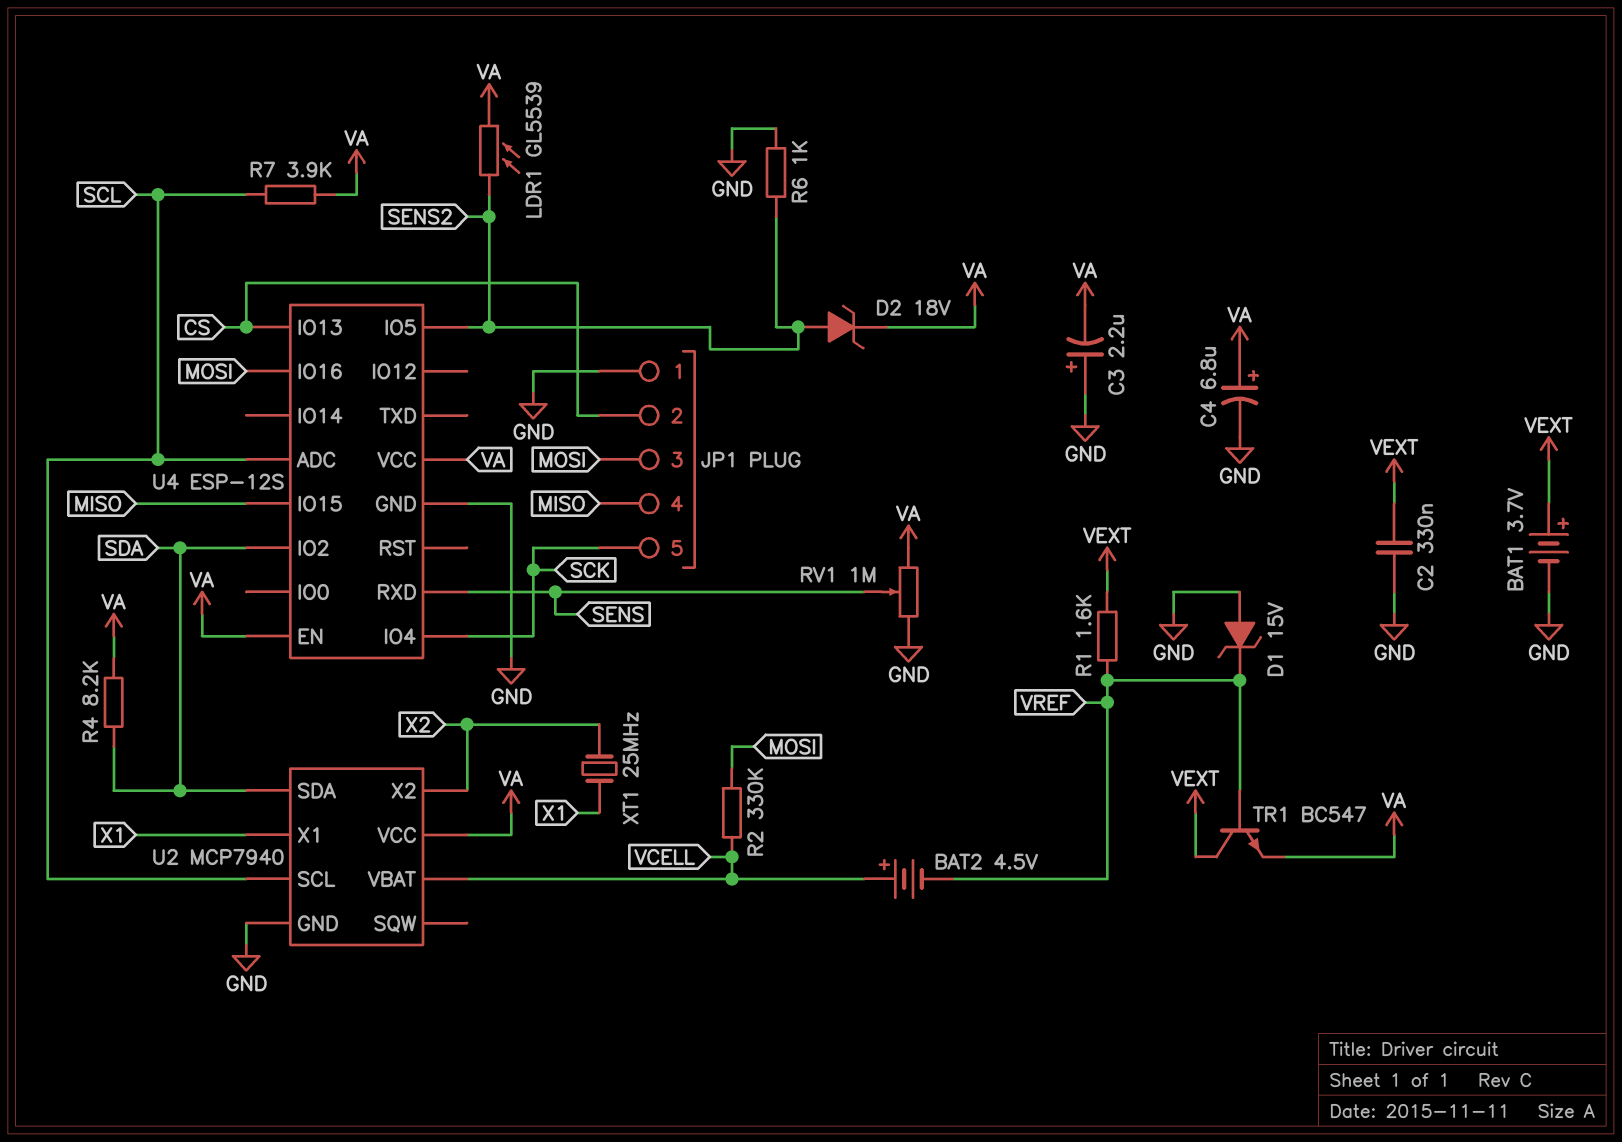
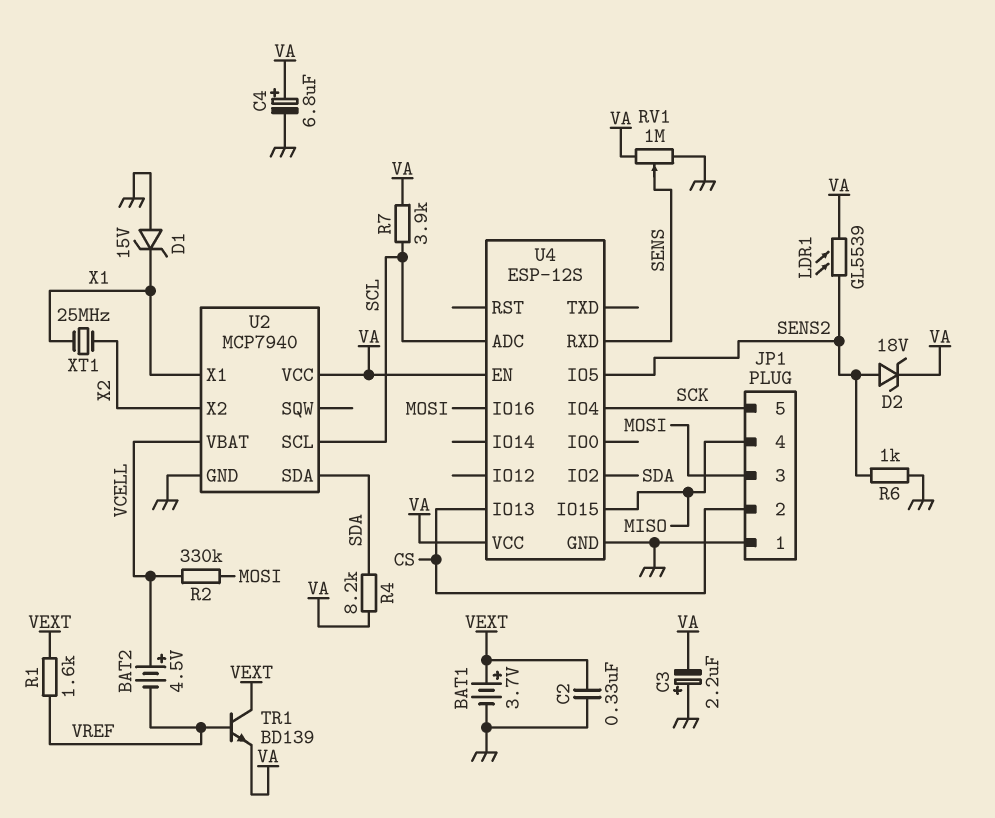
D1: zener 15V (A GND, K VREF) -> zener 15V (A GND, K X1)
TR1: NPN BC547 (B VREF, C VEXT, E VA) -> NPN BD139 (B VREF, C VEXT, E VA)

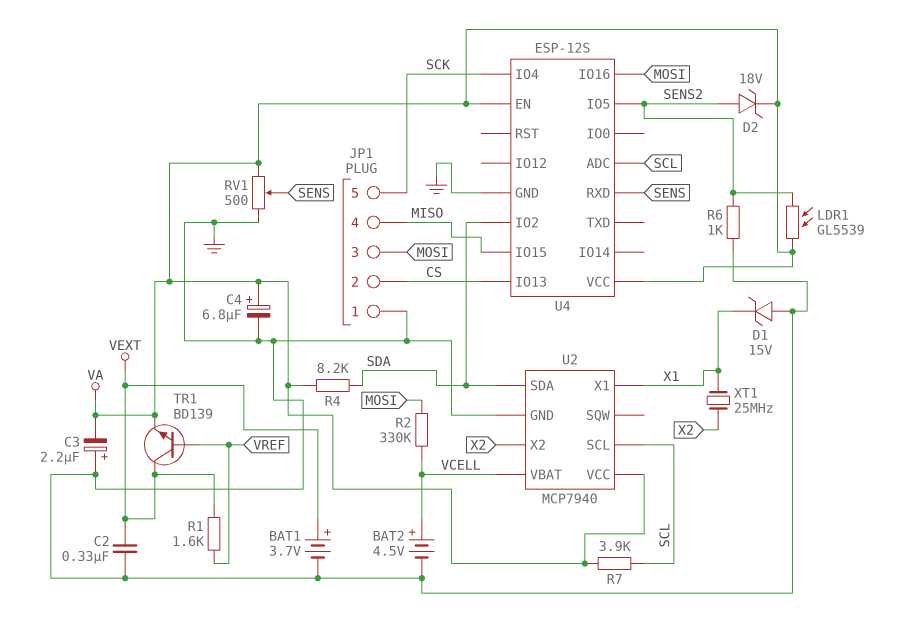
BAT2: 4.5V (plus VCELL, minus VREF) -> 4.5V (plus VCELL, minus GND)
RV1: 1M (GND, VA, wiper SENS) -> 500 (GND, VA, wiper SENS)

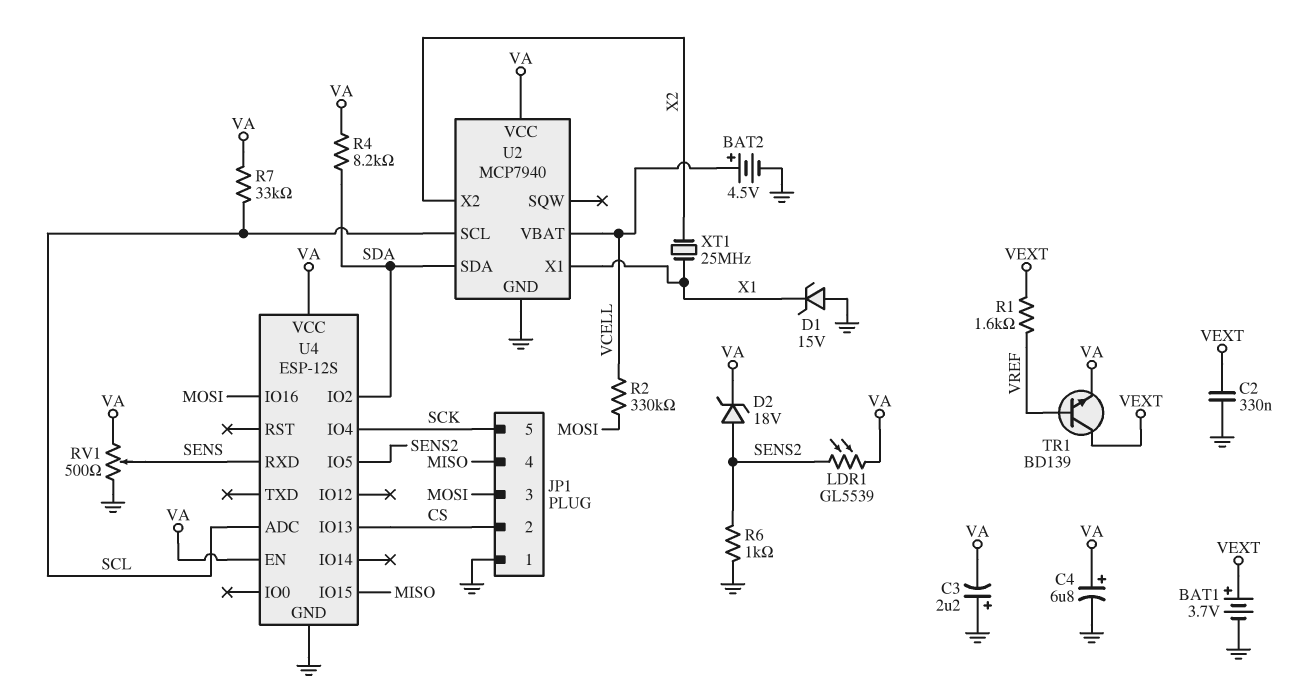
R7: 3.9k (SCL, VA) -> 33k (SCL, VA)

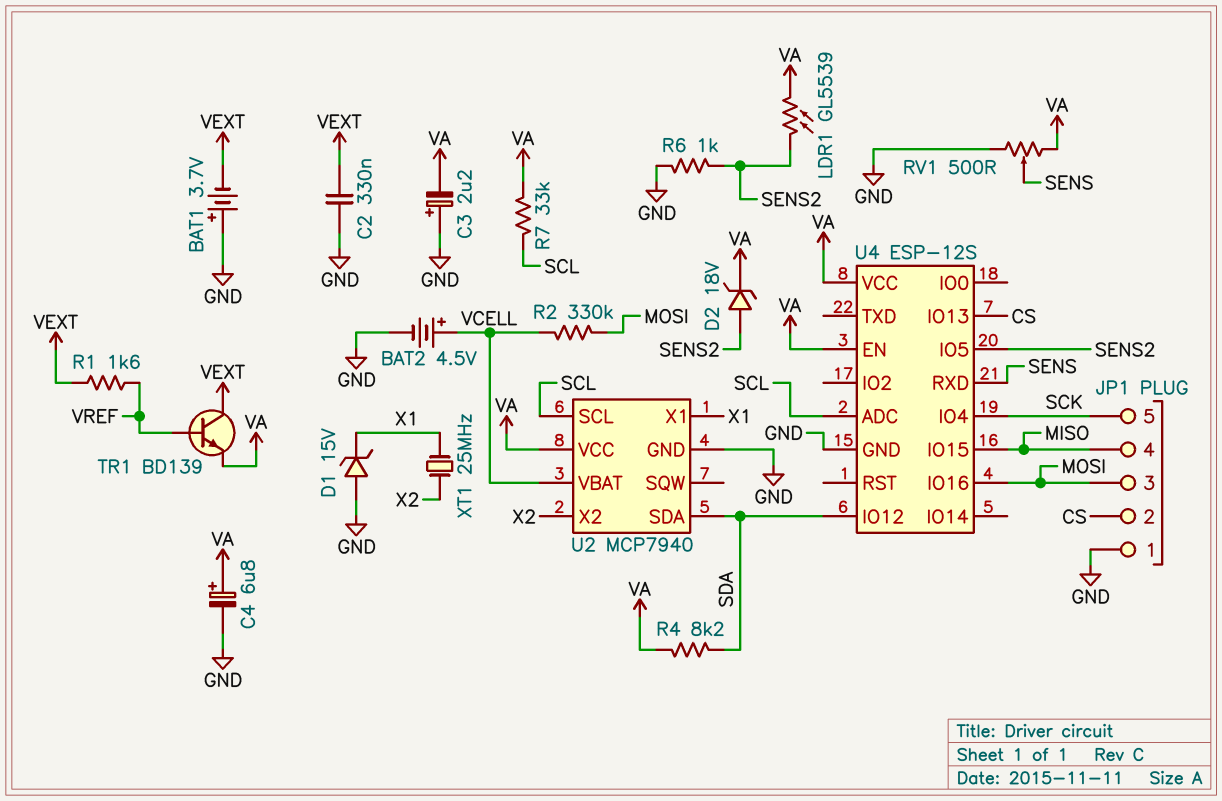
BAT1: 3.7V (plus VEXT, minus GND) -> 3.7V (plus GND, minus VEXT)
U4 pin IO2: SDA -> none
U4 pin IO12: none -> SDA

